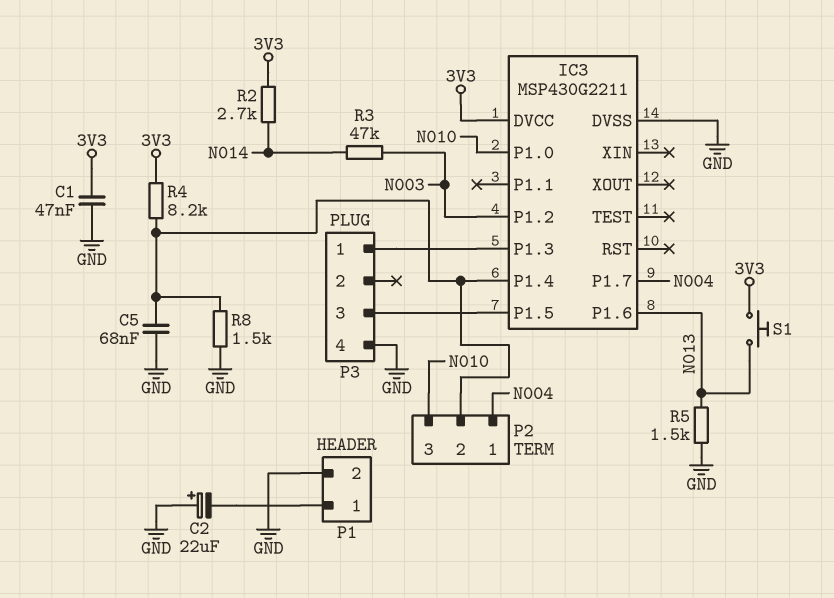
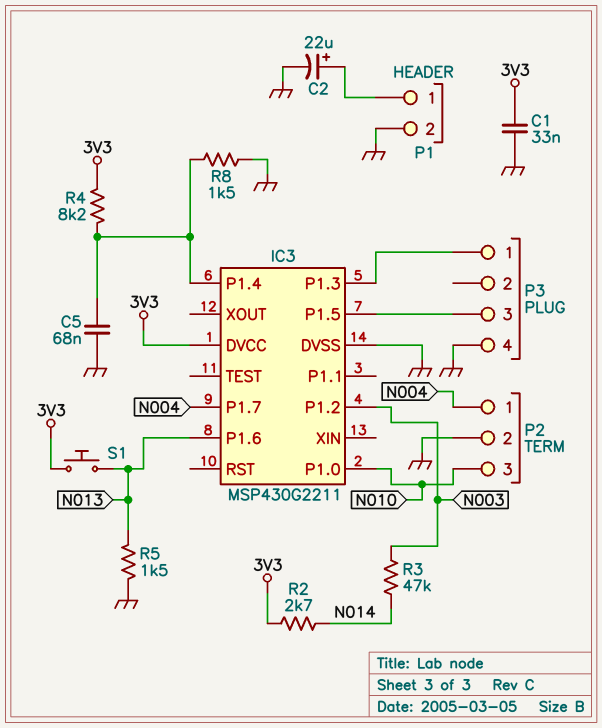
C1: 47nF (3V3, GND) -> 33nF (3V3, GND)
C2: 22uF (plus GND, minus P1/1) -> 22uF (plus P1/1, minus GND)
P2 pin 2: IC3/P1.4 -> GND

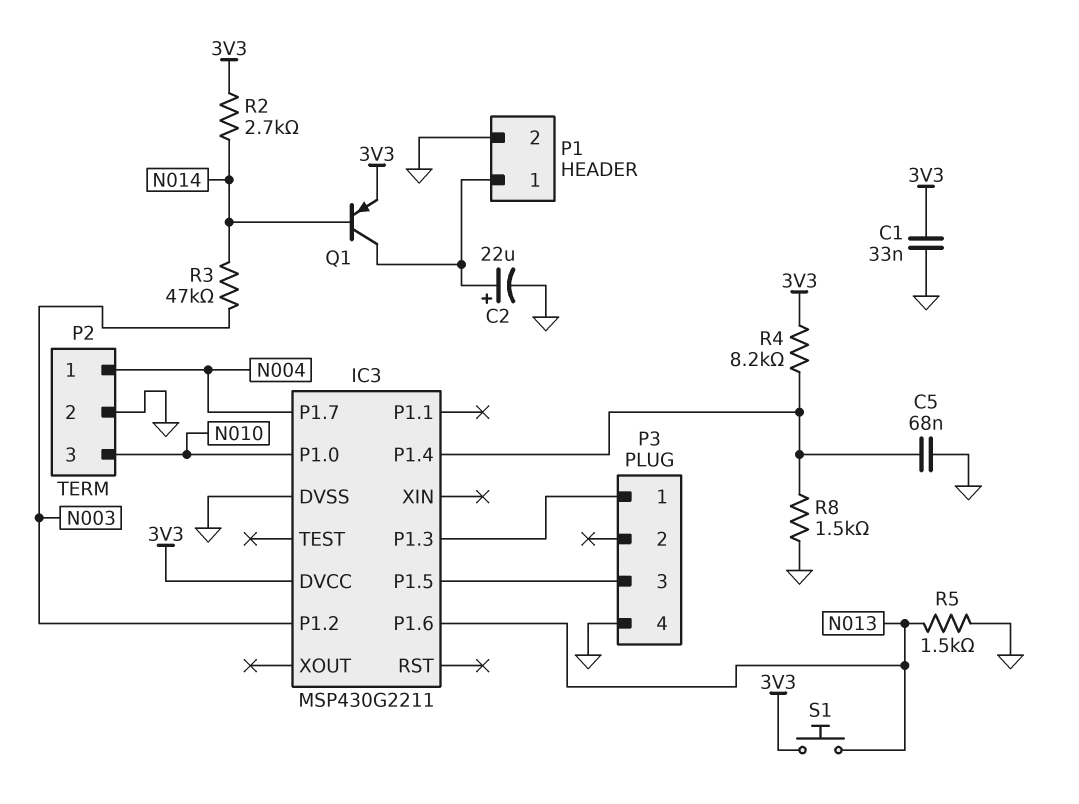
Q1: none -> PNP (B N014, C P1/1, E 3V3)

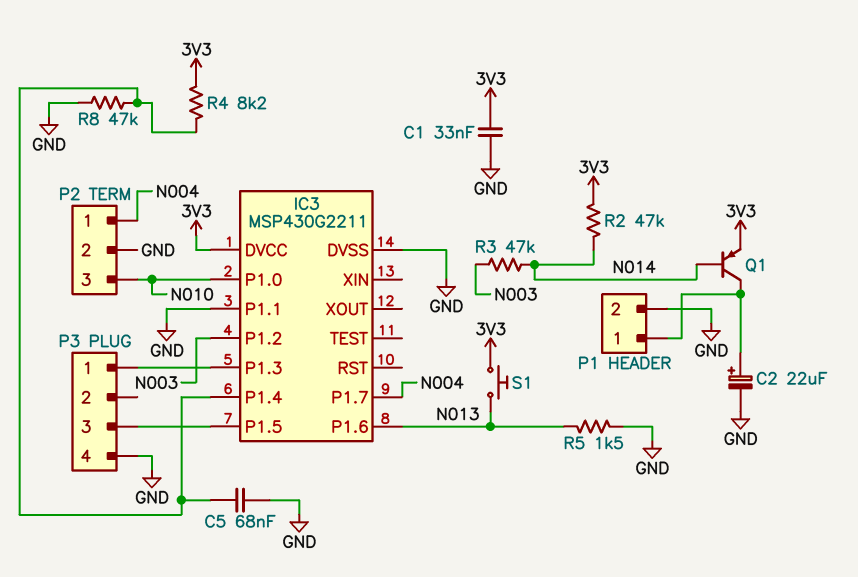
IC3 pin P1.1: none -> GND
R2: 2.7k (3V3, N014) -> 47k (3V3, N014)
R8: 1.5k (GND, IC3/P1.4) -> 47k (GND, IC3/P1.4)

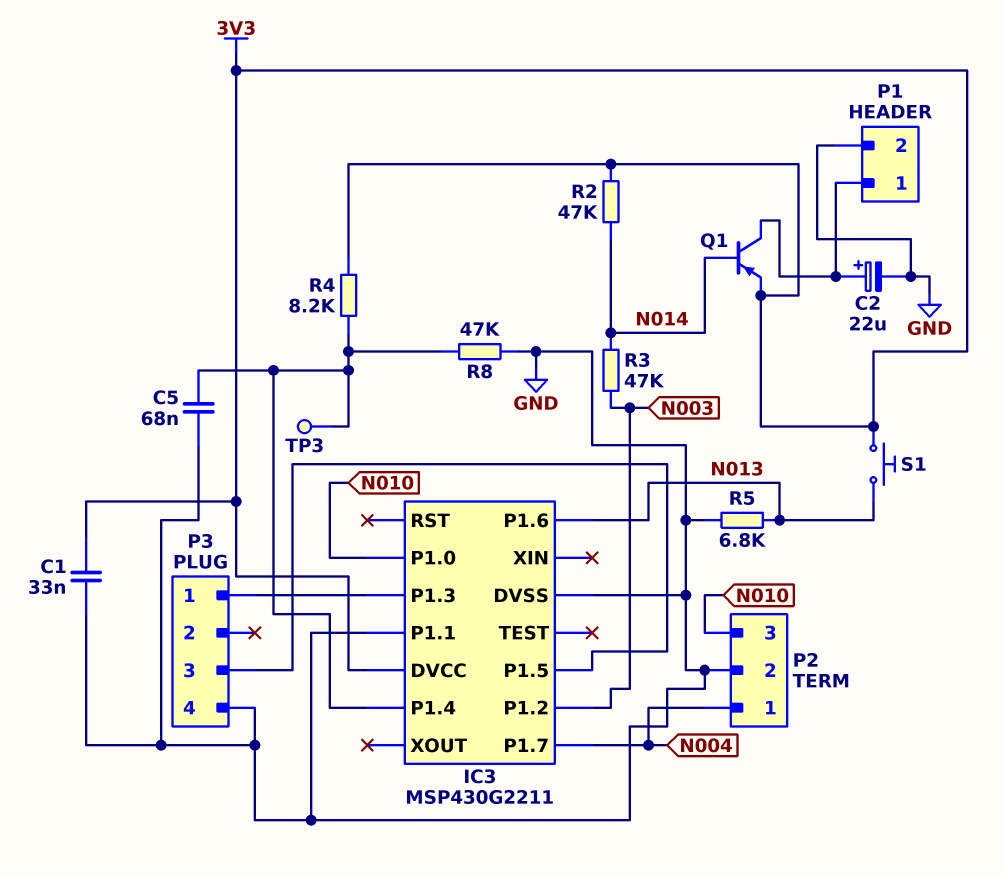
R5: 1.5k (GND, N013) -> 6.8k (GND, N013)
TP3: none -> test point (IC3/P1.4)

